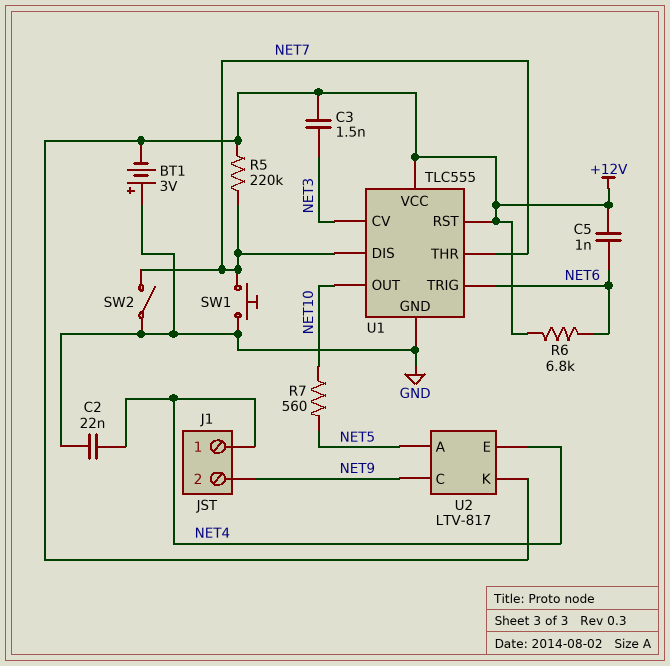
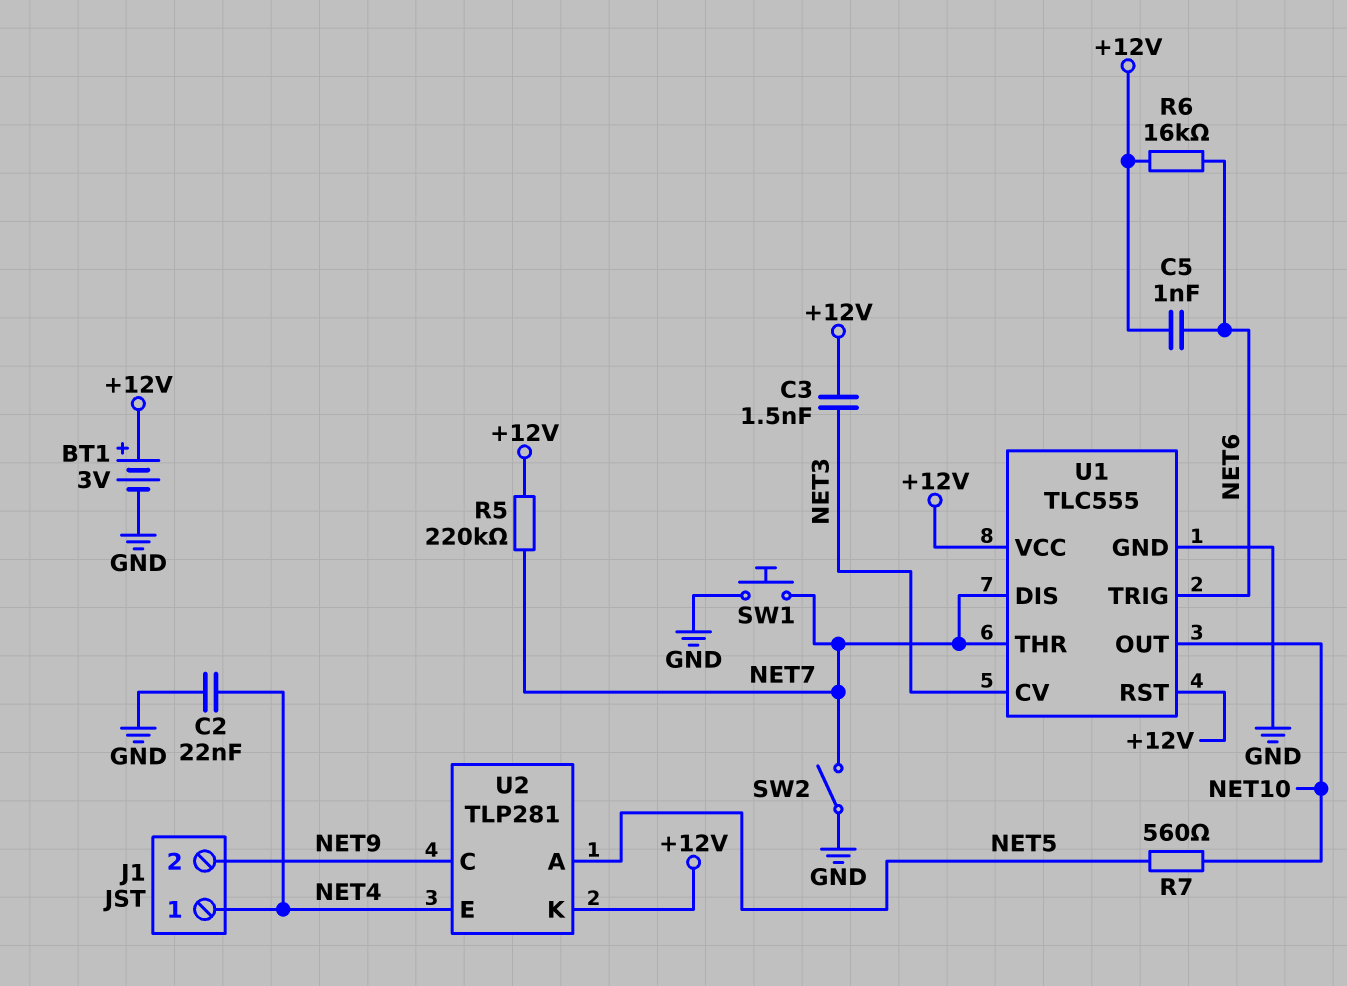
BT1: 3V (plus GND, minus +12V) -> 3V (plus +12V, minus GND)
R6: 6.8k (+12V, NET6) -> 16k (+12V, NET6)
U2: LTV-817 -> TLP281

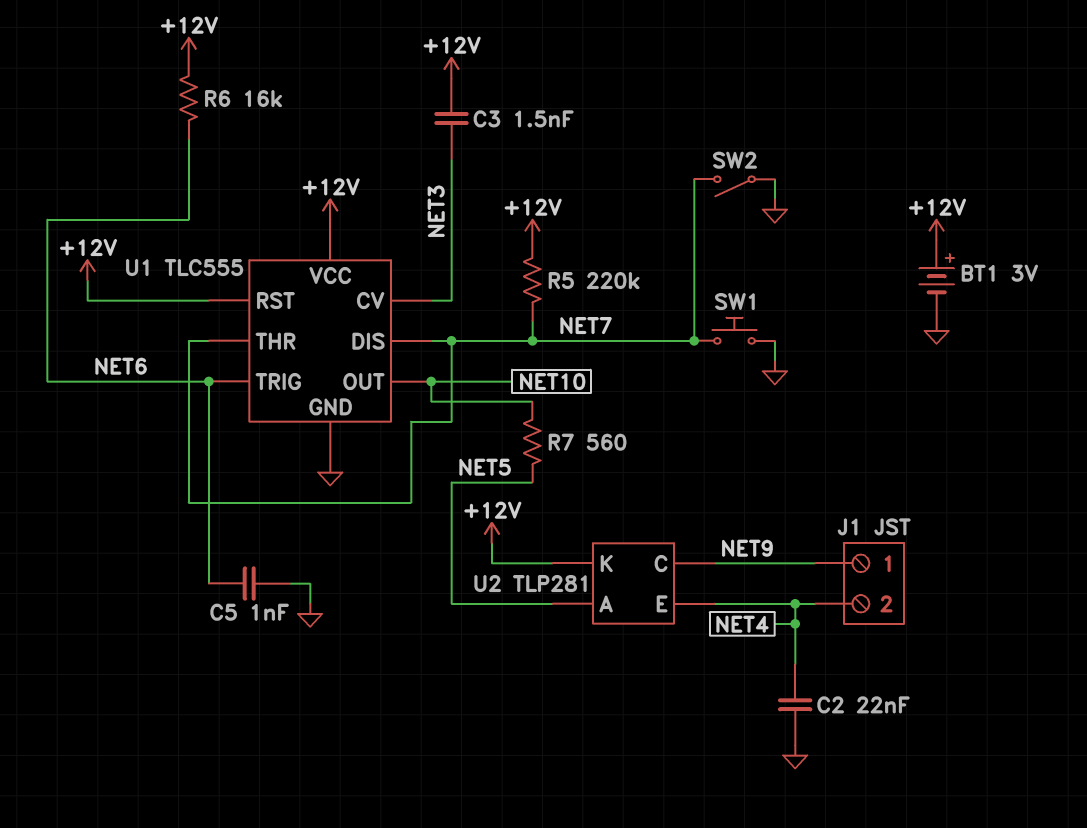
C5: 1nF (+12V, NET6) -> 1nF (GND, NET6)
J1 pin 1: NET4 -> NET9
J1 pin 2: NET9 -> NET4

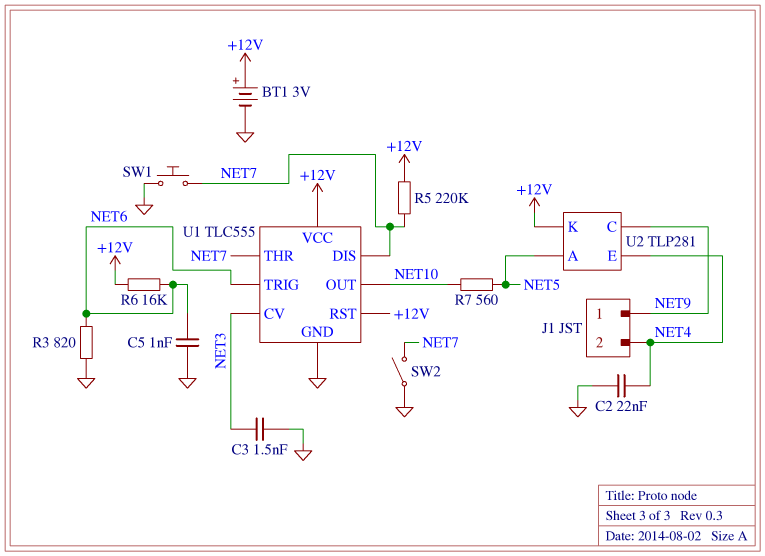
C3: 1.5nF (+12V, NET3) -> 1.5nF (GND, NET3)
R3: none -> 820 (GND, NET6)

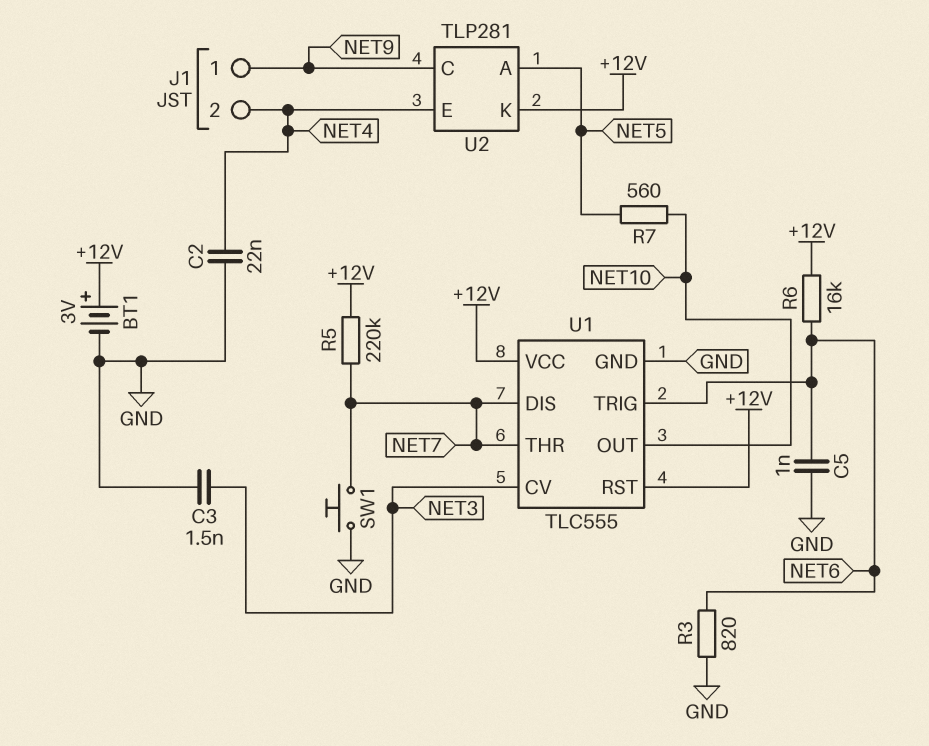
SW2: switch (GND, NET7) -> none

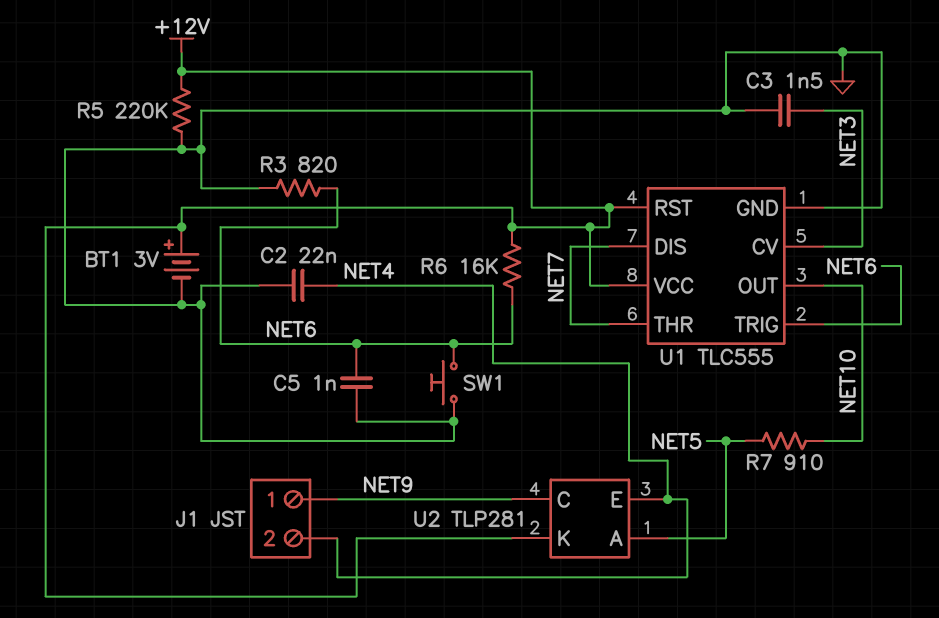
R5: 220k (+12V, NET7) -> 220k (+12V, GND)
R7: 560 (NET5, NET10) -> 910 (NET5, NET10)
SW1: button (GND, NET7) -> button (GND, NET6)

